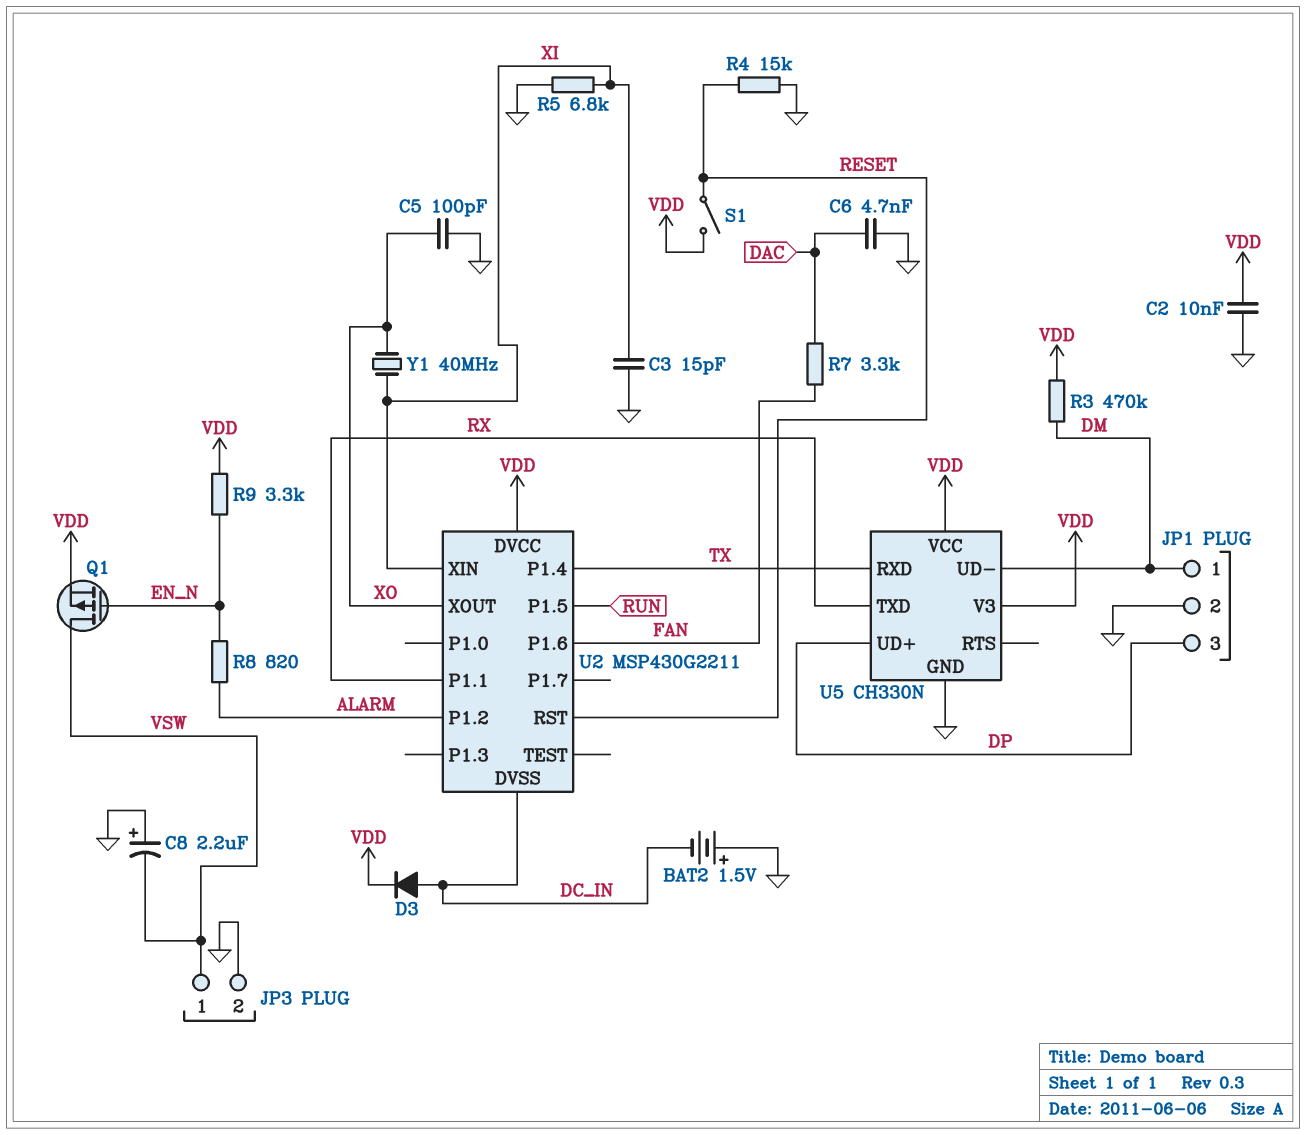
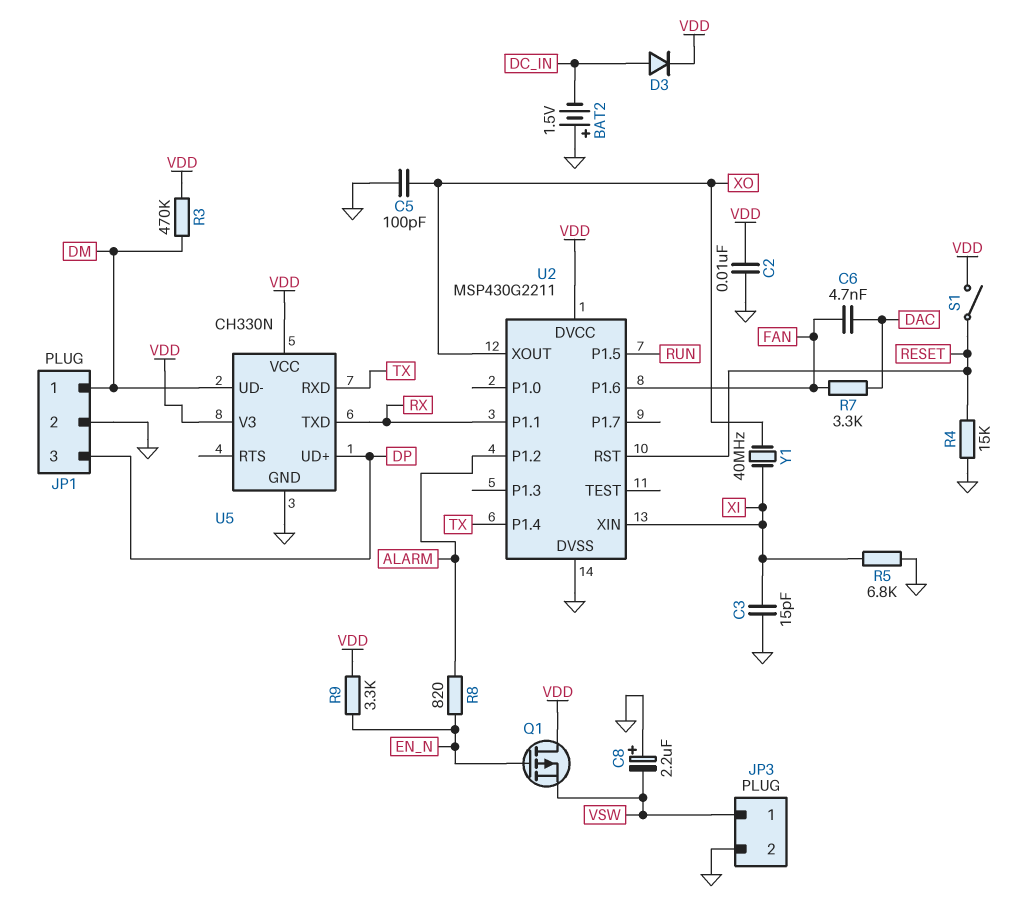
C6: 4.7nF (DAC, GND) -> 4.7nF (DAC, FAN)
Q1: PMOS (G EN_N, D VSW, S VDD) -> PMOS (G EN_N, D VDD, S VSW)
U2 pin DVSS: DC_IN -> GND

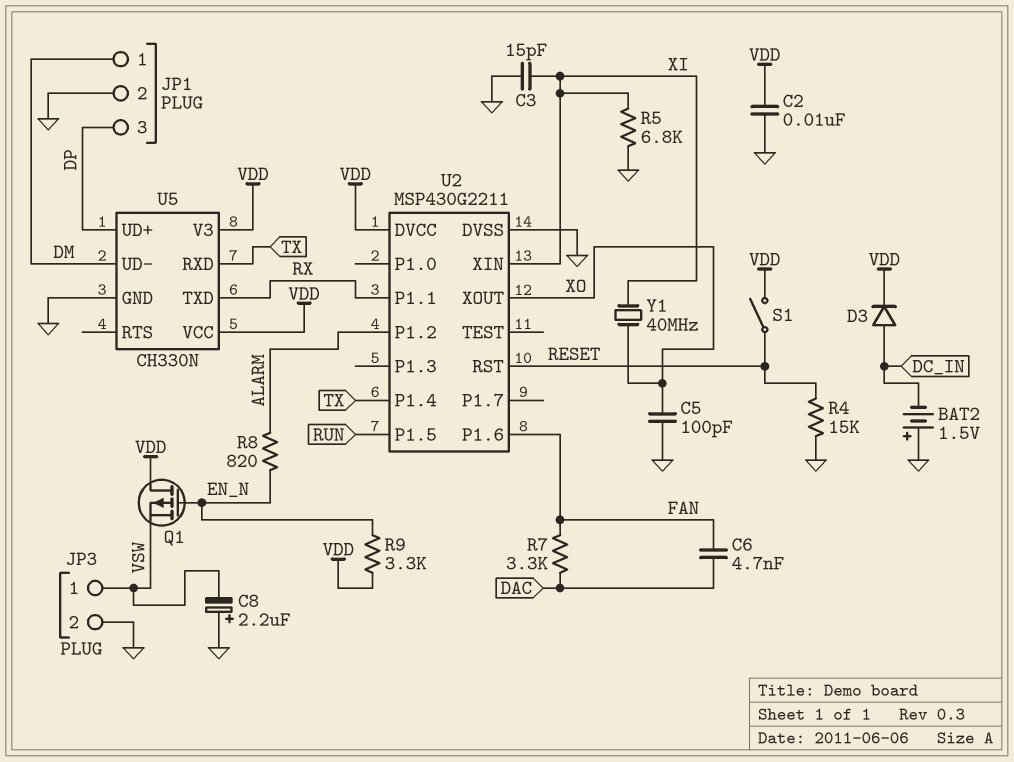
R3: 470k (DM, VDD) -> none

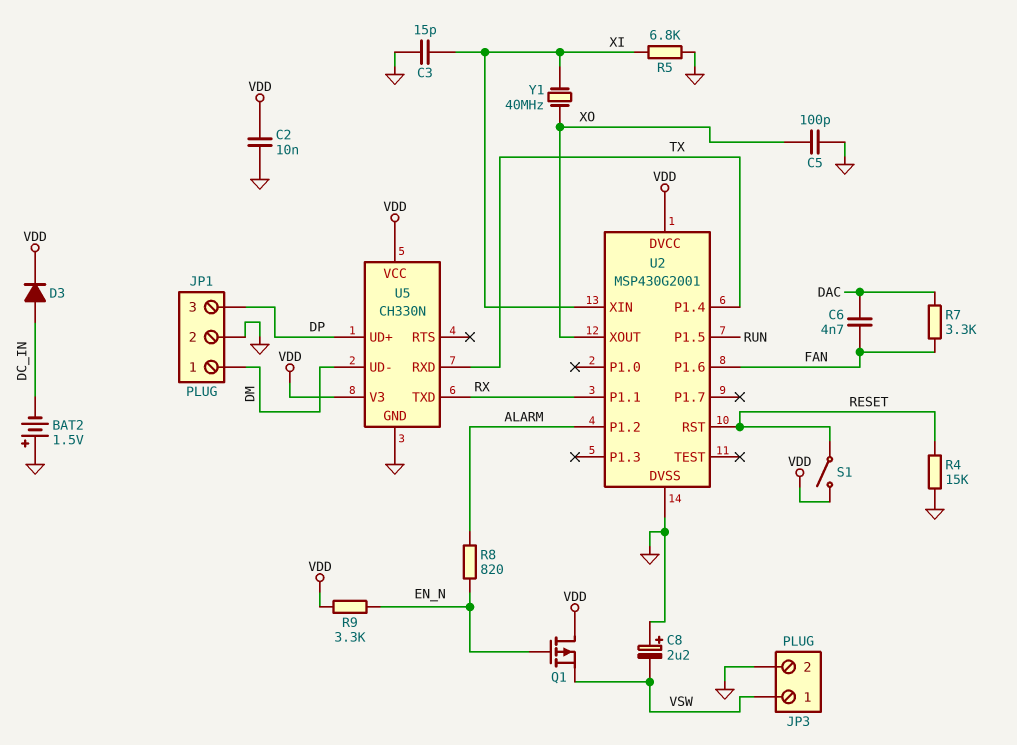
U2: MSP430G2211 -> MSP430G2001

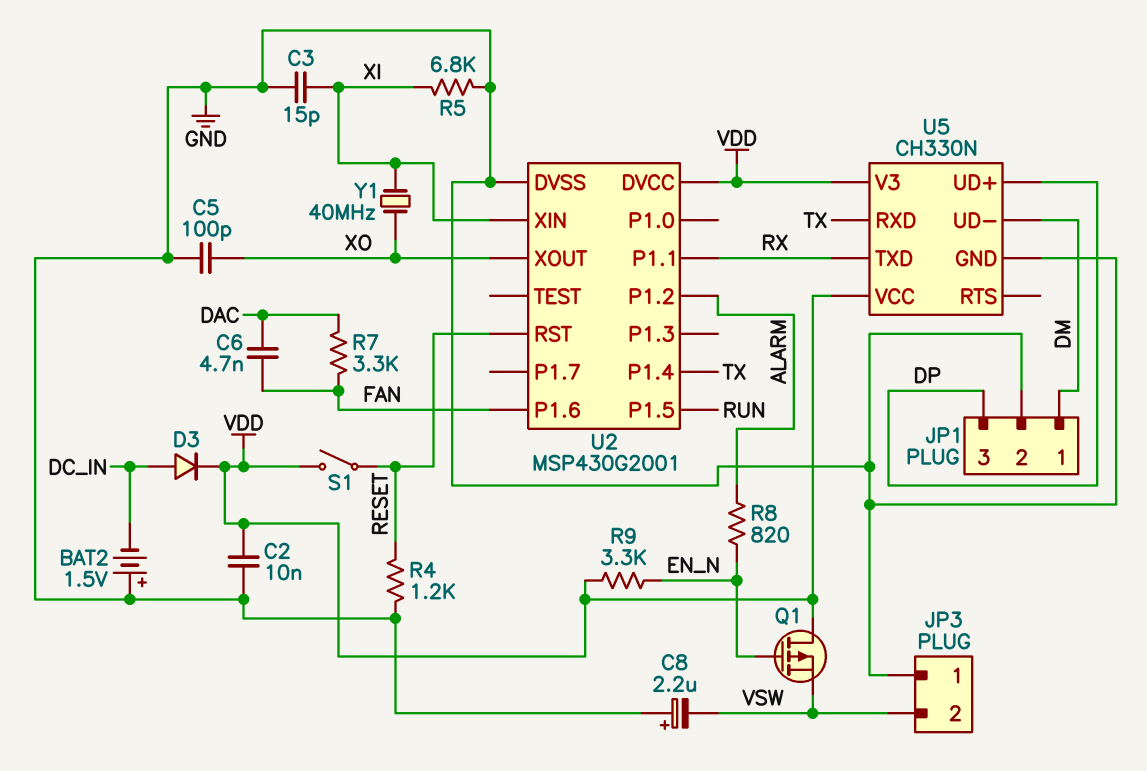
JP3 pin 1: VSW -> GND
JP3 pin 2: GND -> VSW
R4: 15k (GND, RESET) -> 1.2k (GND, RESET)

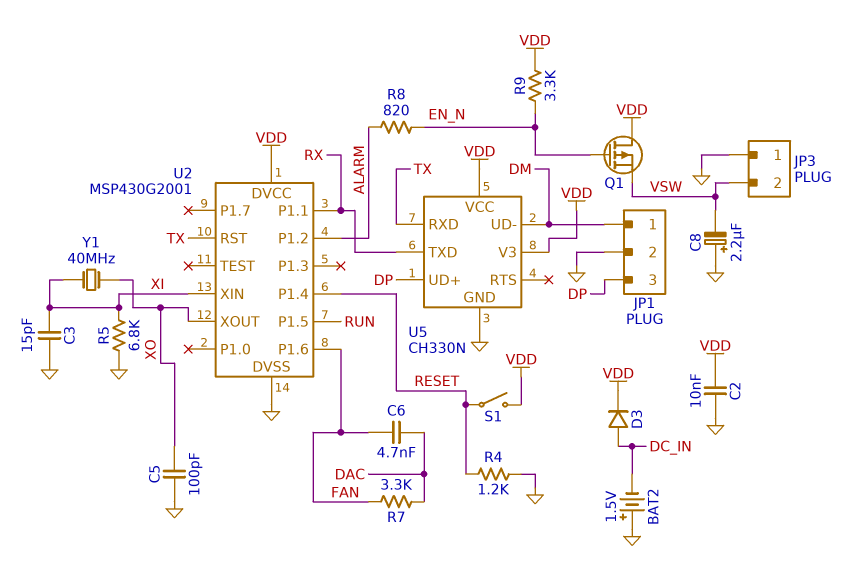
U2 pin P1.4: TX -> RESET
U2 pin RST: RESET -> TX

